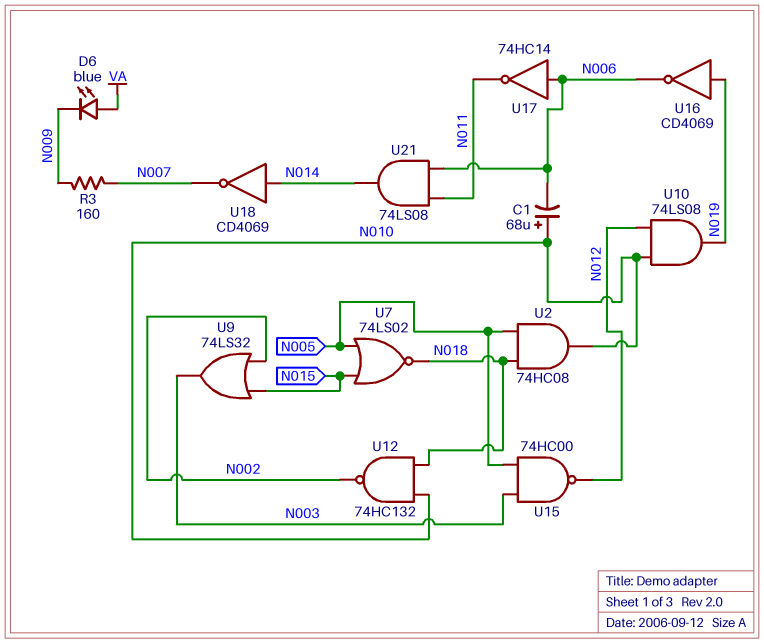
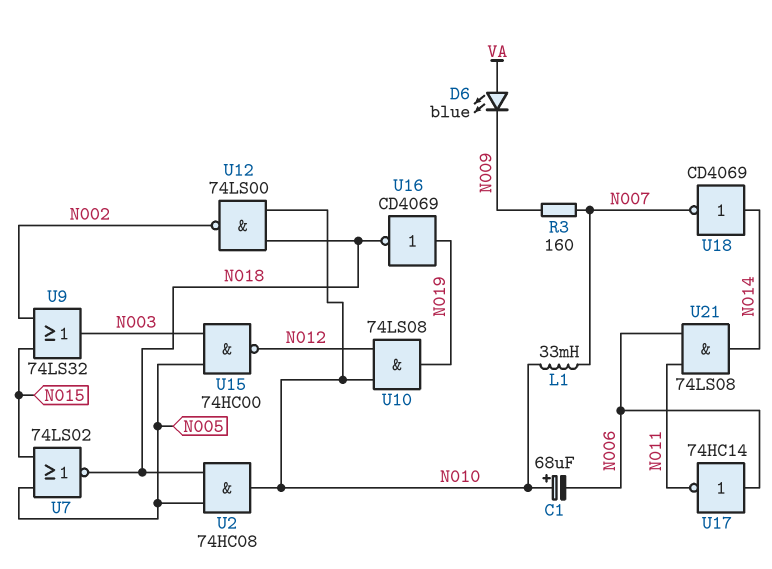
L1: none -> 33mH (N007, N010)
U12: NAND 74HC132 (in N010, in N018, out N002) -> NAND 74LS00 (in N010, in N018, out N002)
U16: NOT CD4069 (in N019, out N006) -> NOT CD4069 (in N019, out N018)

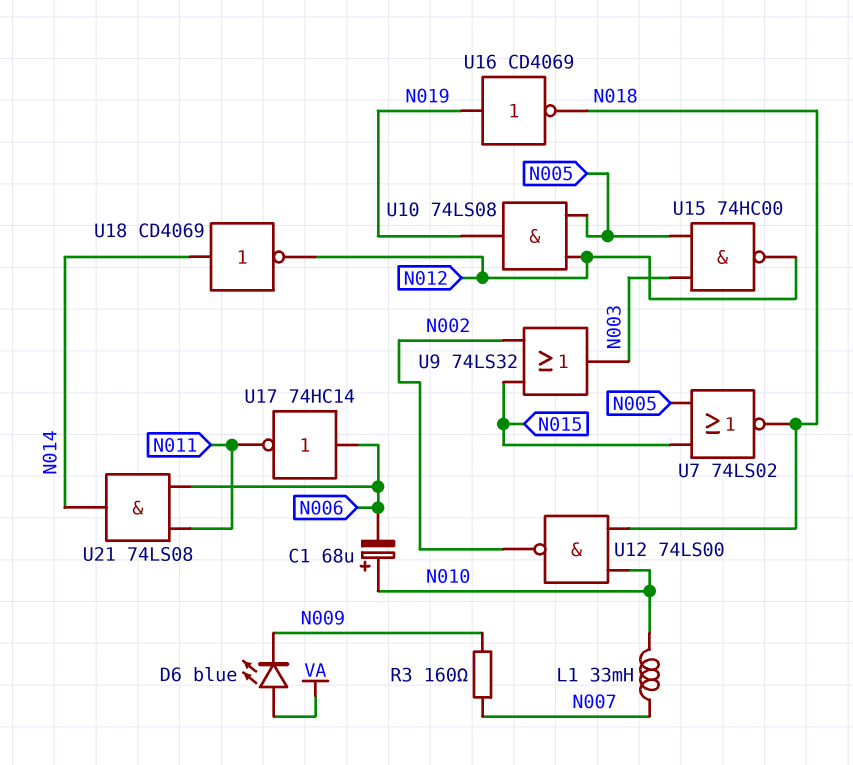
U2: AND 74HC08 (in N005, in N018, out N010) -> none
U10: AND 74LS08 (in N010, in N012, out N019) -> AND 74LS08 (in N005, in N012, out N019)
U18: NOT CD4069 (in N014, out N007) -> NOT CD4069 (in N014, out N012)

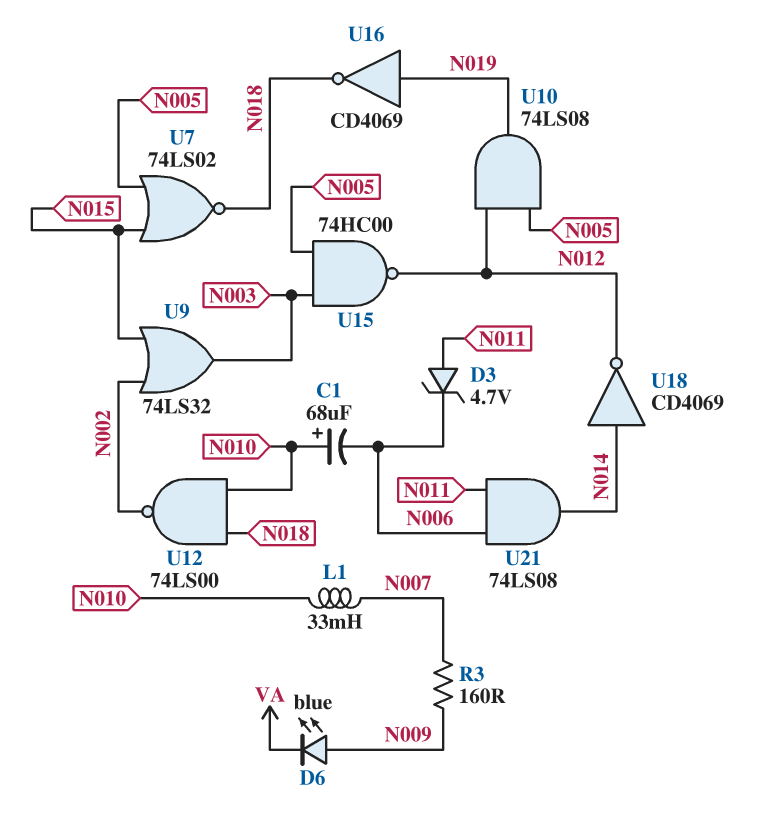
D3: none -> zener 4.7V (A N011, K N006)
D6: LED blue (A VA, K N009) -> LED blue (A N009, K VA)
U17: NOT 74HC14 (in N006, out N011) -> none

